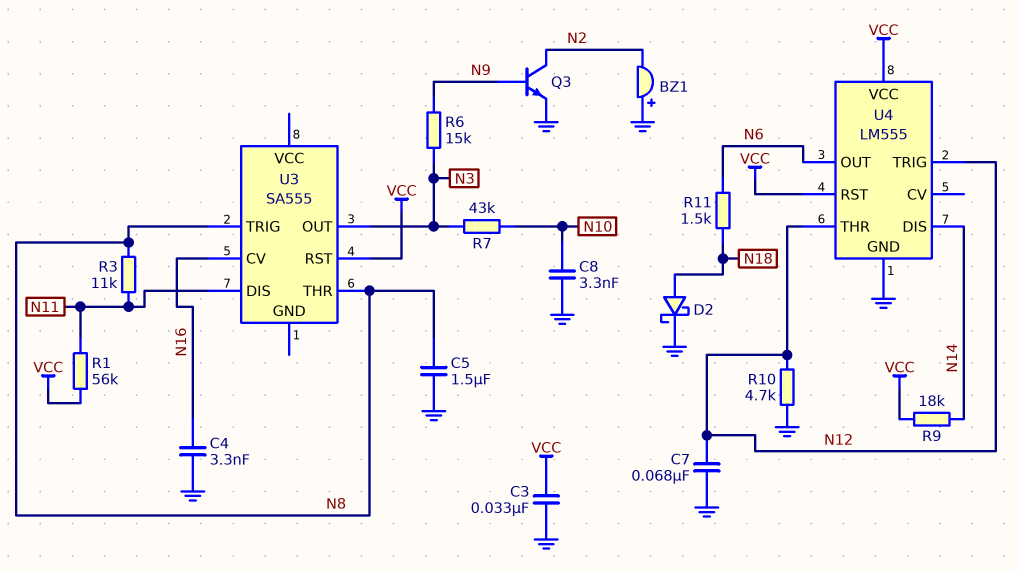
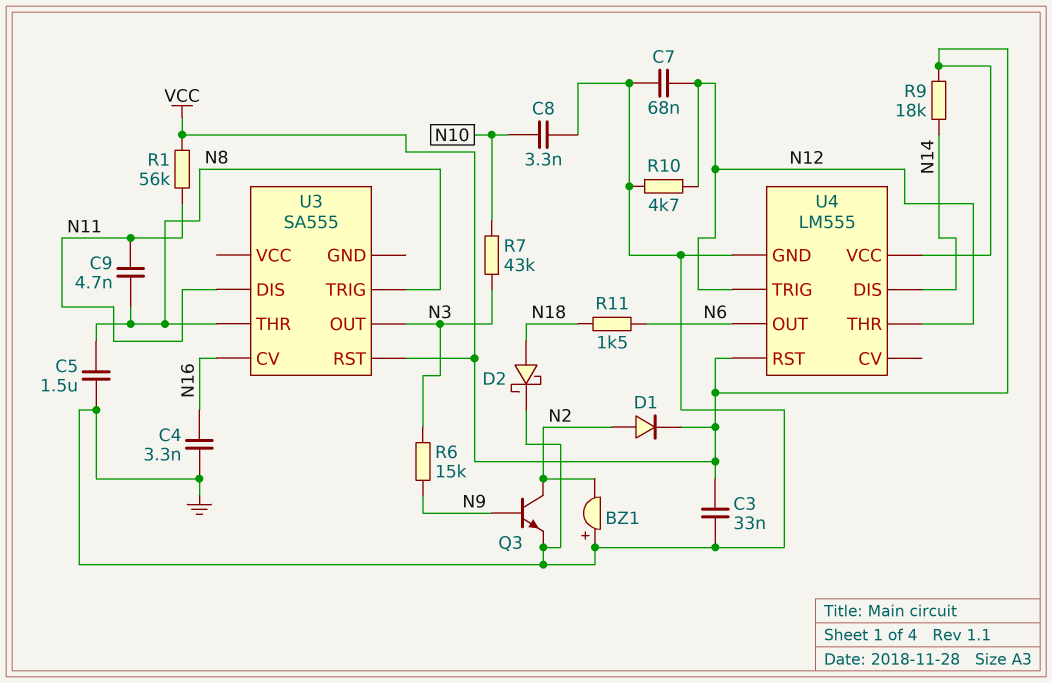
C9: none -> 4.7nF (N8, N11)
D1: none -> diode (A N2, K VCC)
R3: 11k (N8, N11) -> none

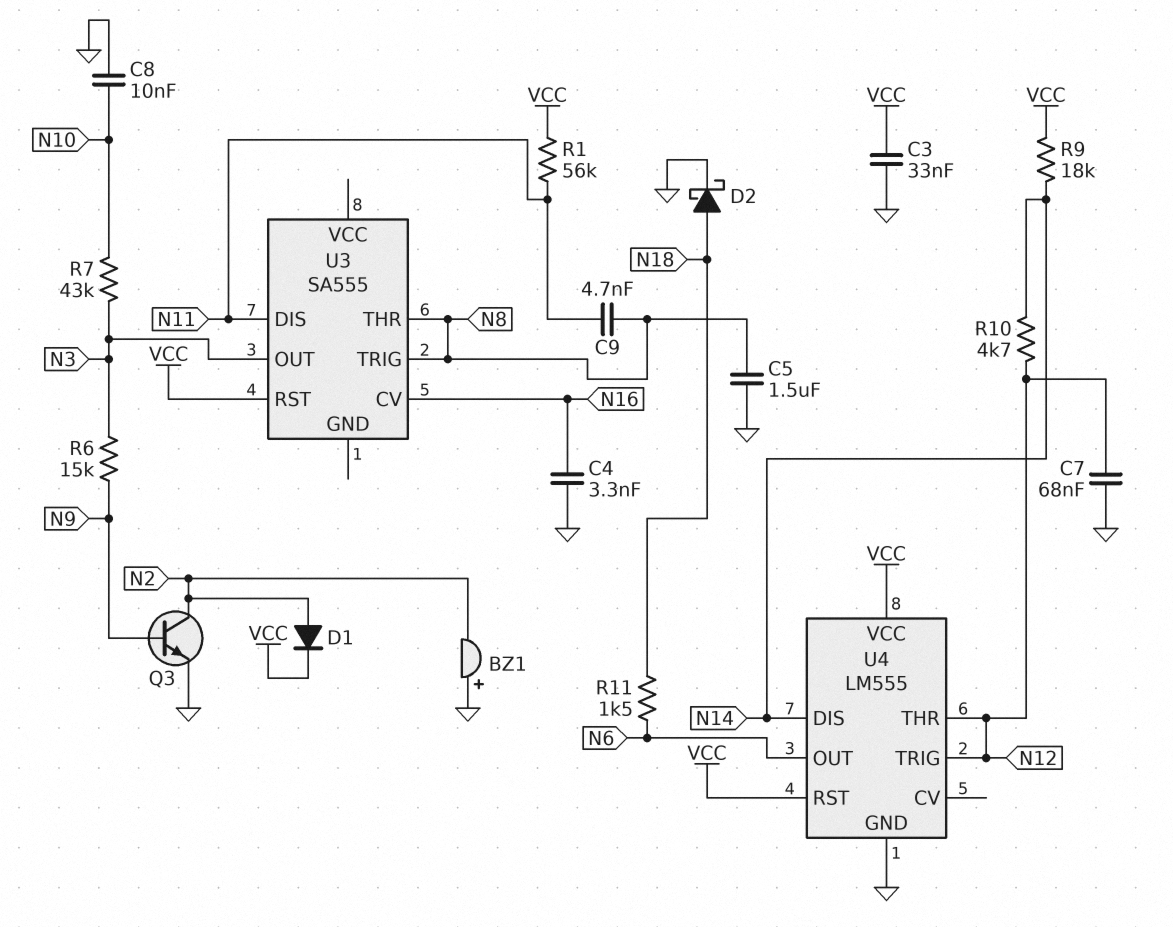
C8: 3.3nF (GND, N10) -> 10nF (GND, N10)
R10: 4.7k (GND, N12) -> 4.7k (N12, N14)

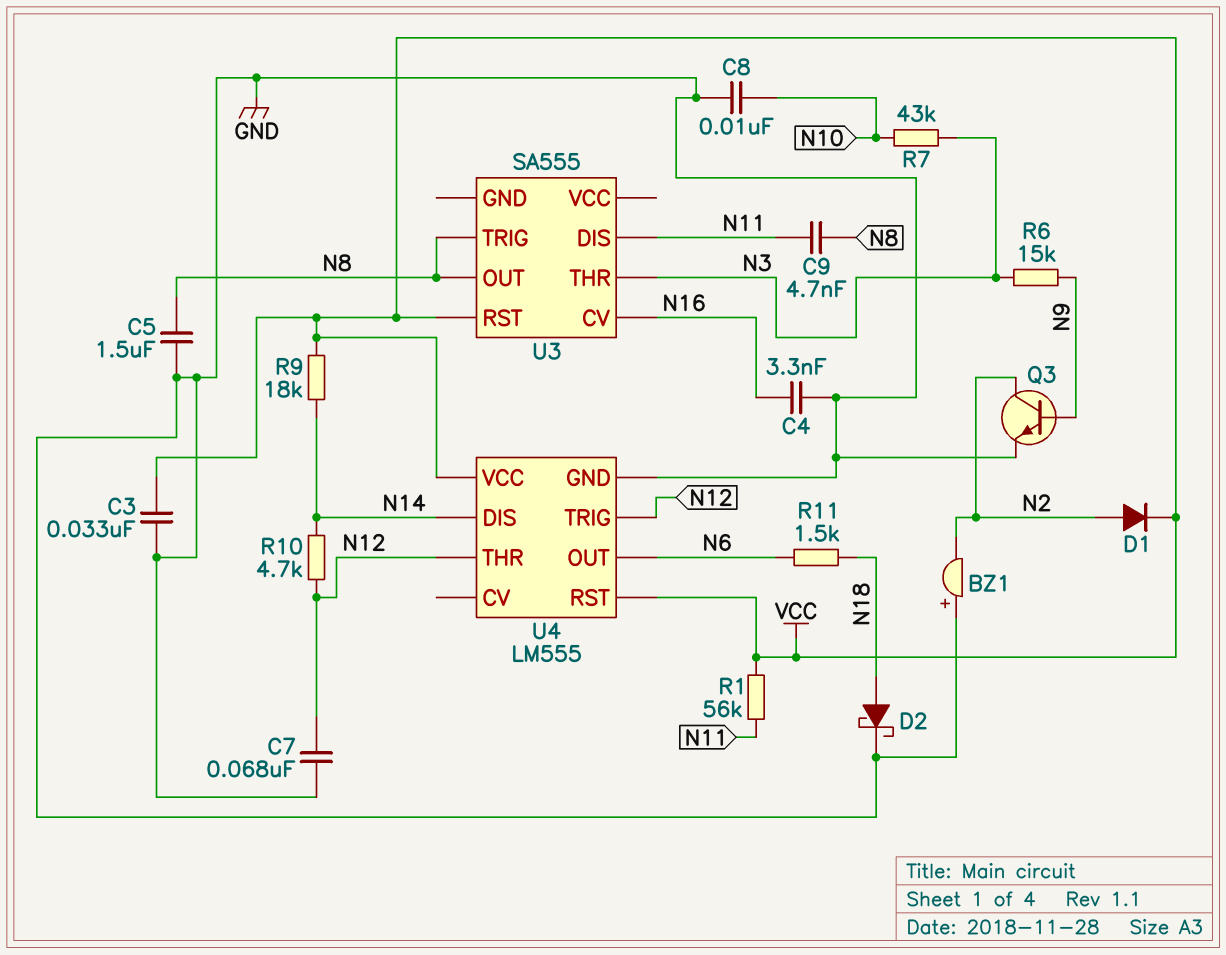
U3 pin OUT: N3 -> N8
U3 pin THR: N8 -> N3

